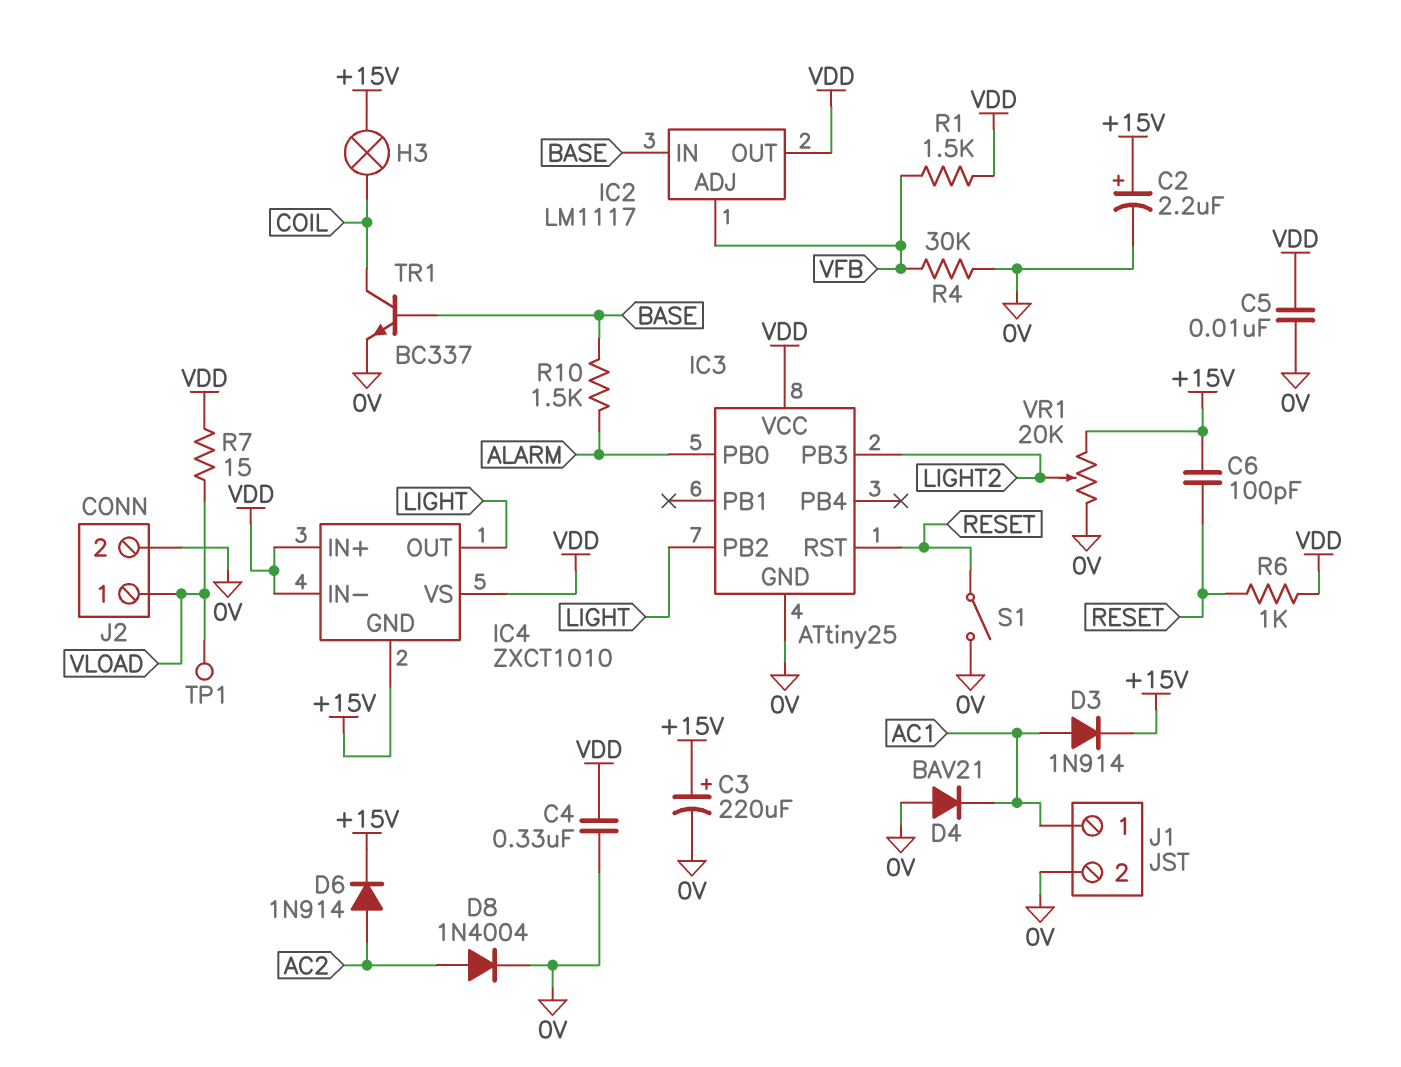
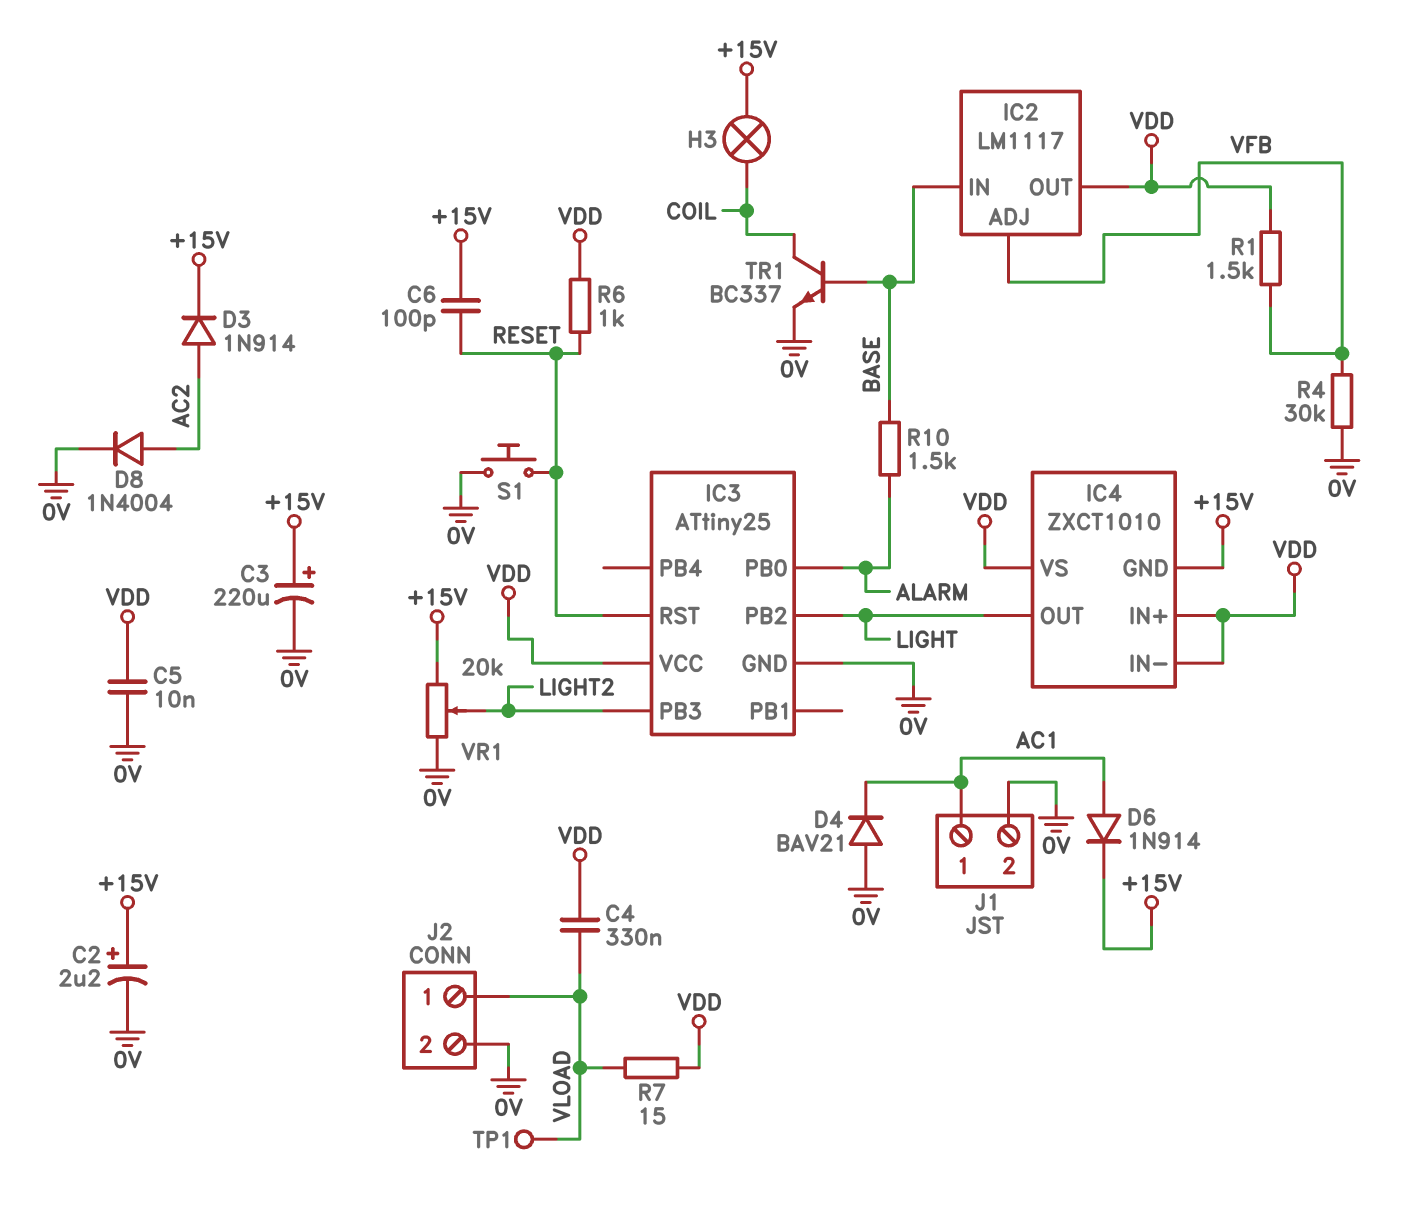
C4: 330nF (0V, VDD) -> 330nF (VDD, VLOAD)
D3: diode 1N914 (A AC1, K +15V) -> diode 1N914 (A AC2, K +15V)
D6: diode 1N914 (A AC2, K +15V) -> diode 1N914 (A AC1, K +15V)
S1: switch (0V, RESET) -> button (0V, RESET)

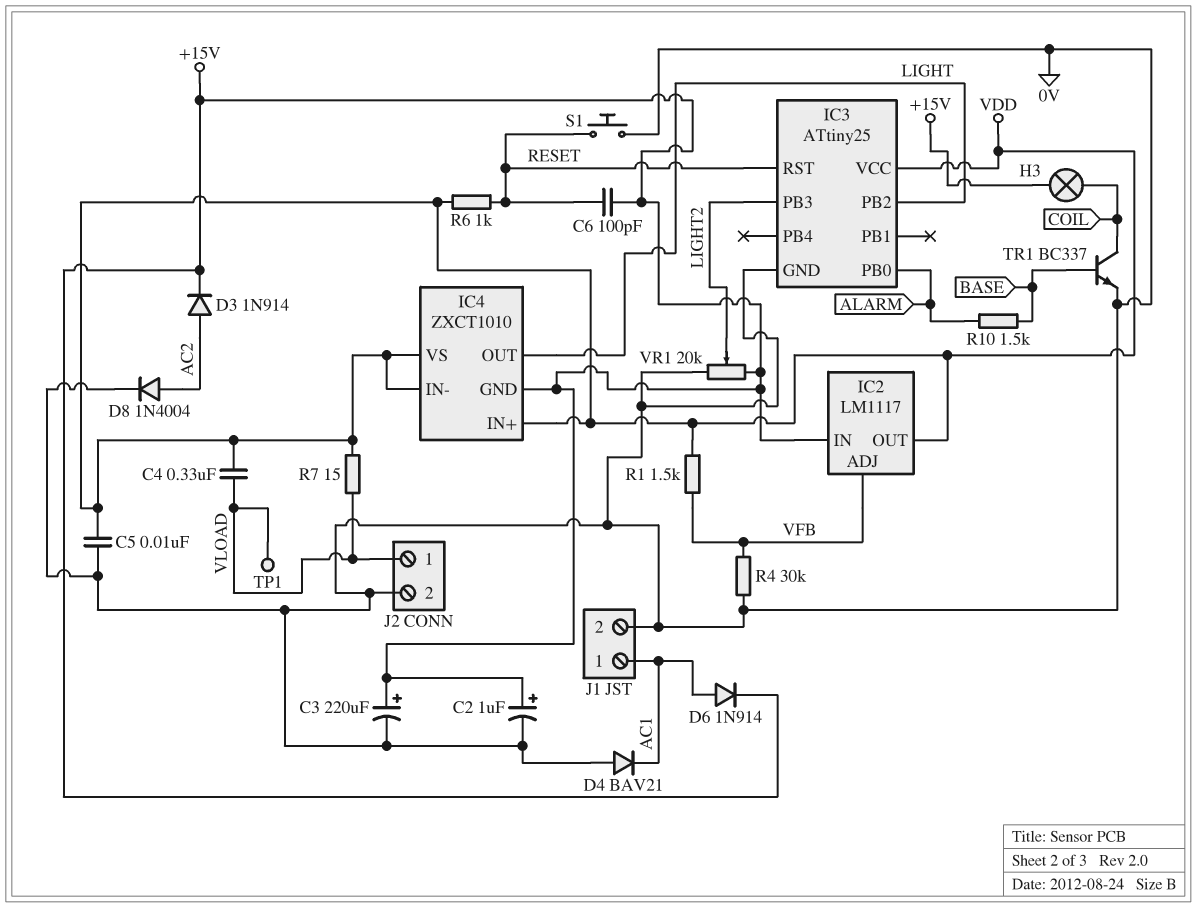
C2: 2.2uF (plus +15V, minus 0V) -> 1uF (plus +15V, minus 0V)
IC2 pin IN: BASE -> +15V

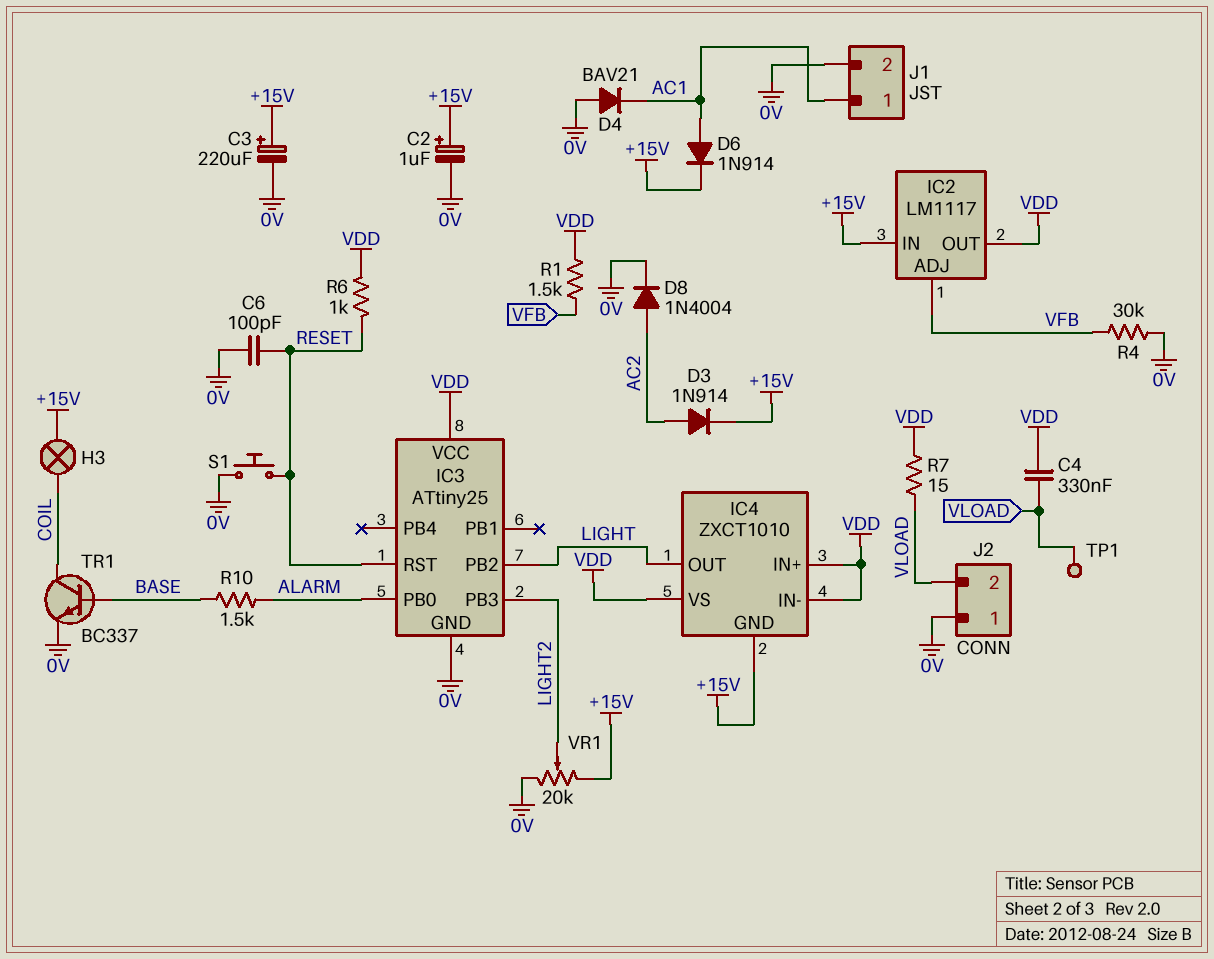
C5: 10nF (0V, VDD) -> none
C6: 100pF (+15V, RESET) -> 100pF (0V, RESET)
J2 pin 1: VLOAD -> 0V
J2 pin 2: 0V -> VLOAD

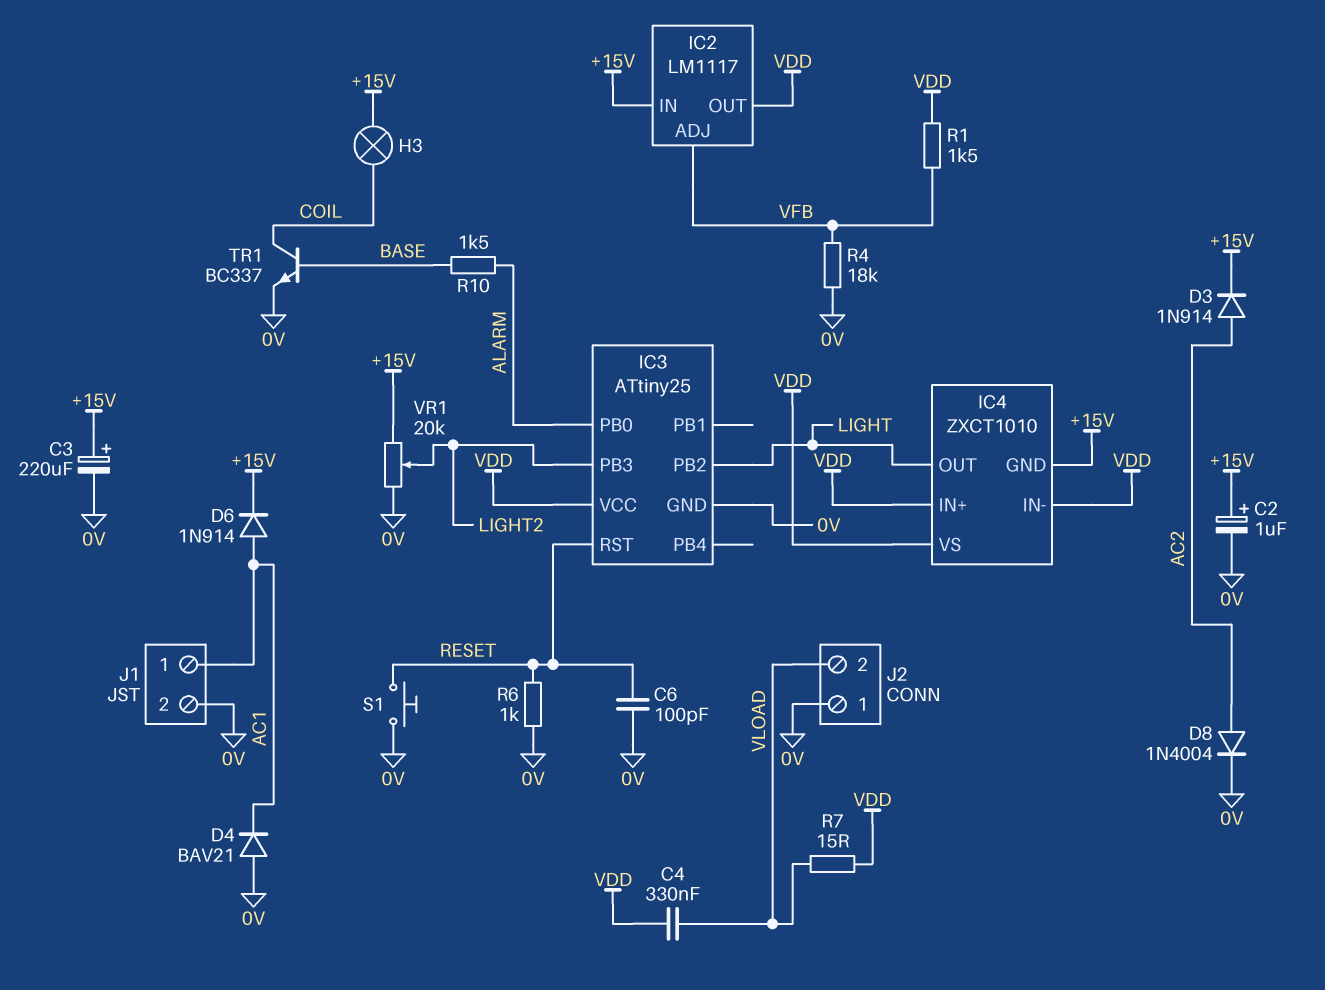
R4: 30k (0V, VFB) -> 18k (0V, VFB)
R6: 1k (RESET, VDD) -> 1k (0V, RESET)
TP1: test point (VLOAD) -> none

